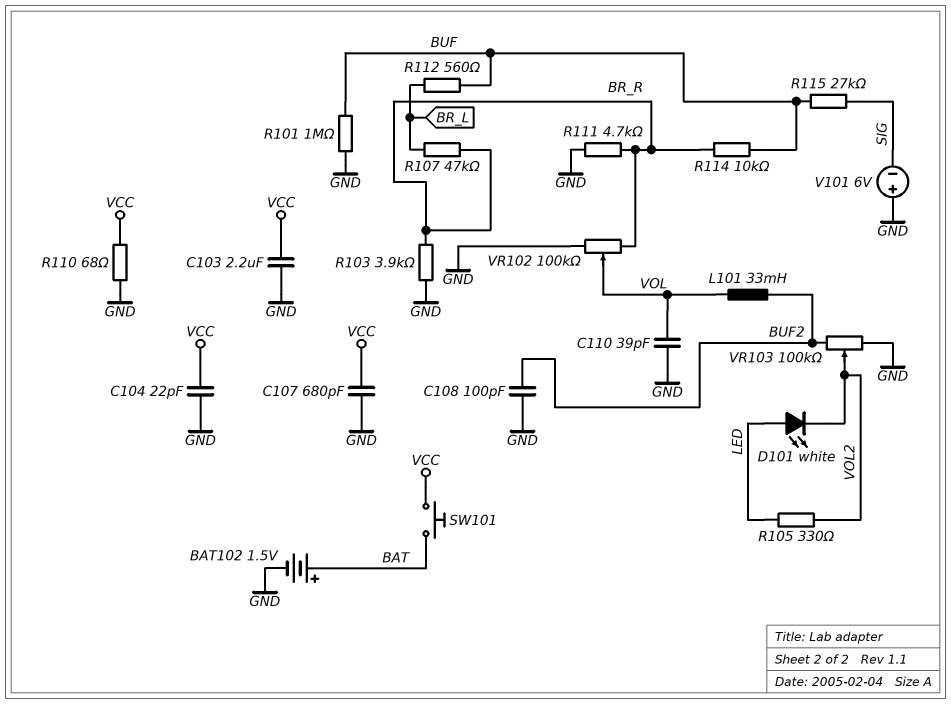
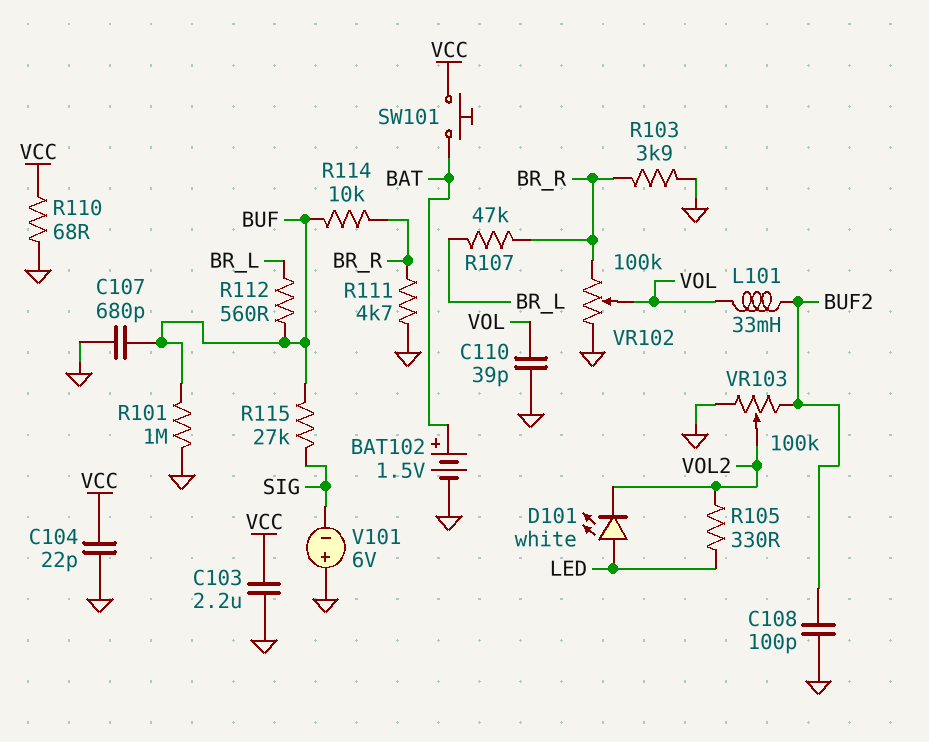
C107: 680pF (GND, VCC) -> 680pF (BUF, GND)

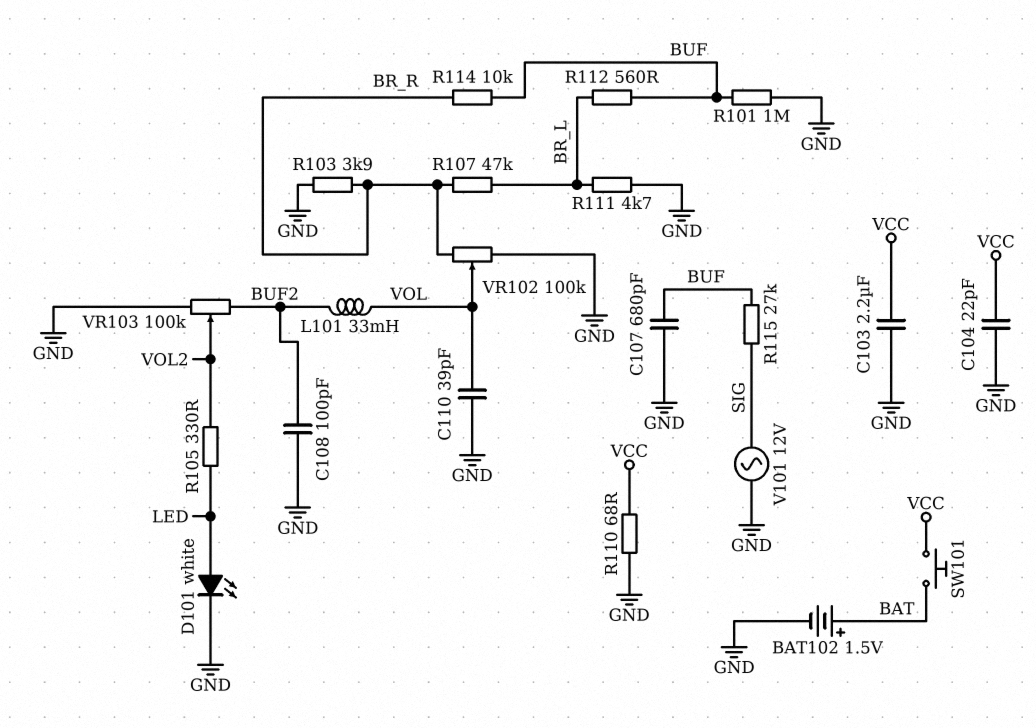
D101: LED white (A LED, K VOL2) -> LED white (A LED, K GND)
R111: 4.7k (BR_R, GND) -> 4.7k (BR_L, GND)
V101: 6V (plus GND, minus SIG) -> AC 12V (GND, SIG)

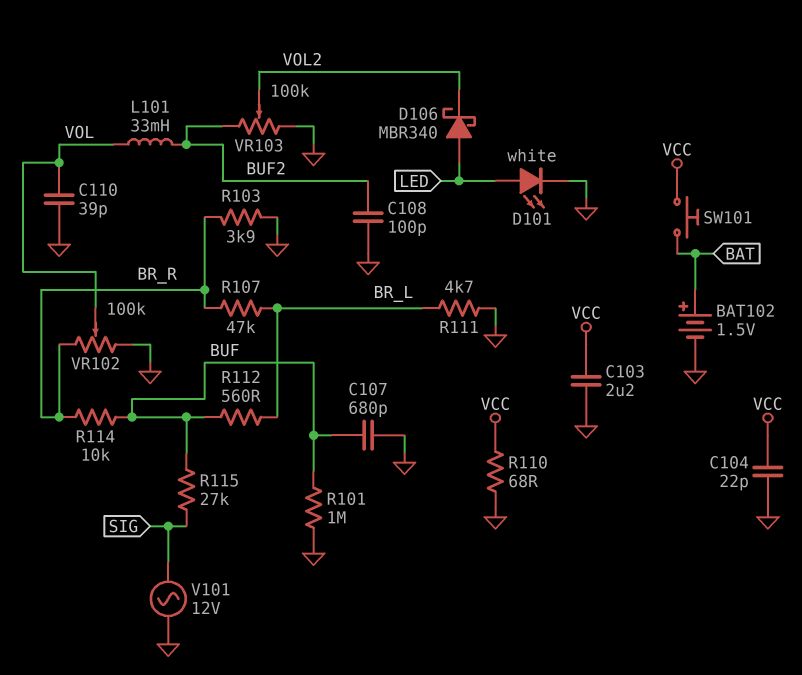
D106: none -> schottky MBR340 (A LED, K VOL2)
R105: 330 (LED, VOL2) -> none

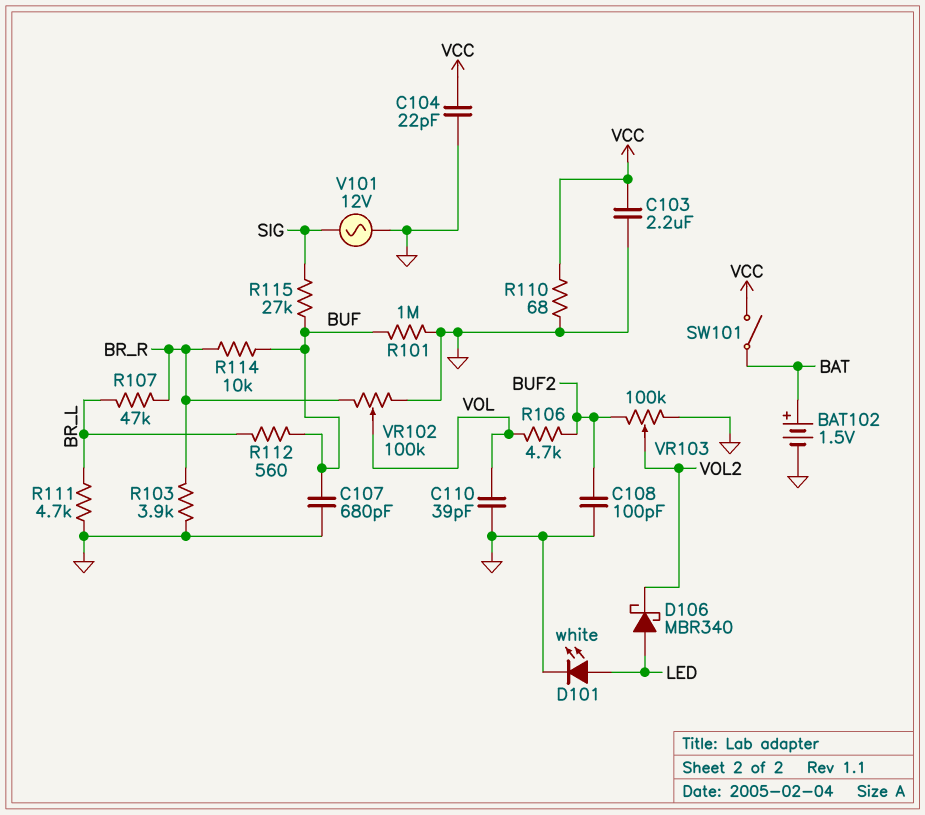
L101: 33mH (BUF2, VOL) -> none
R106: none -> 4.7k (BUF2, VOL)
SW101: button (BAT, VCC) -> switch (BAT, VCC)

